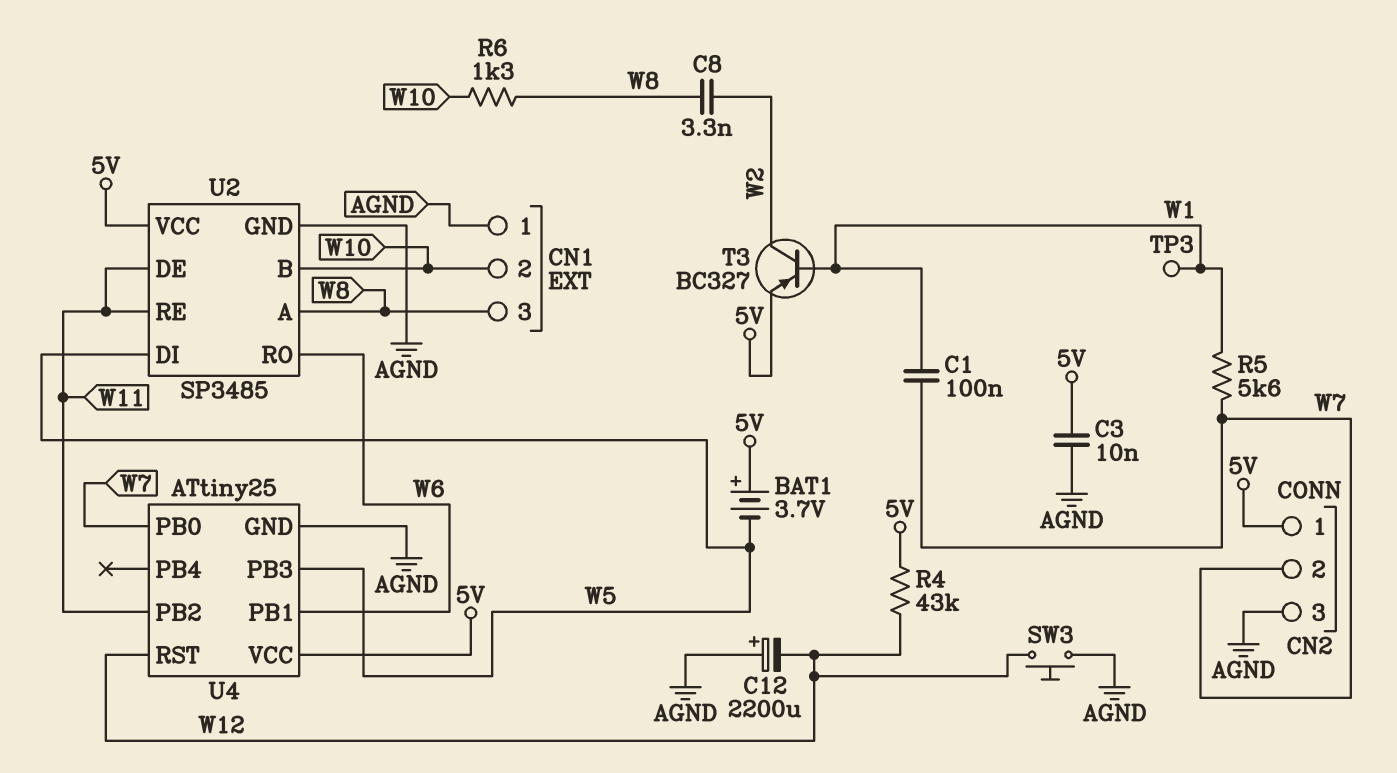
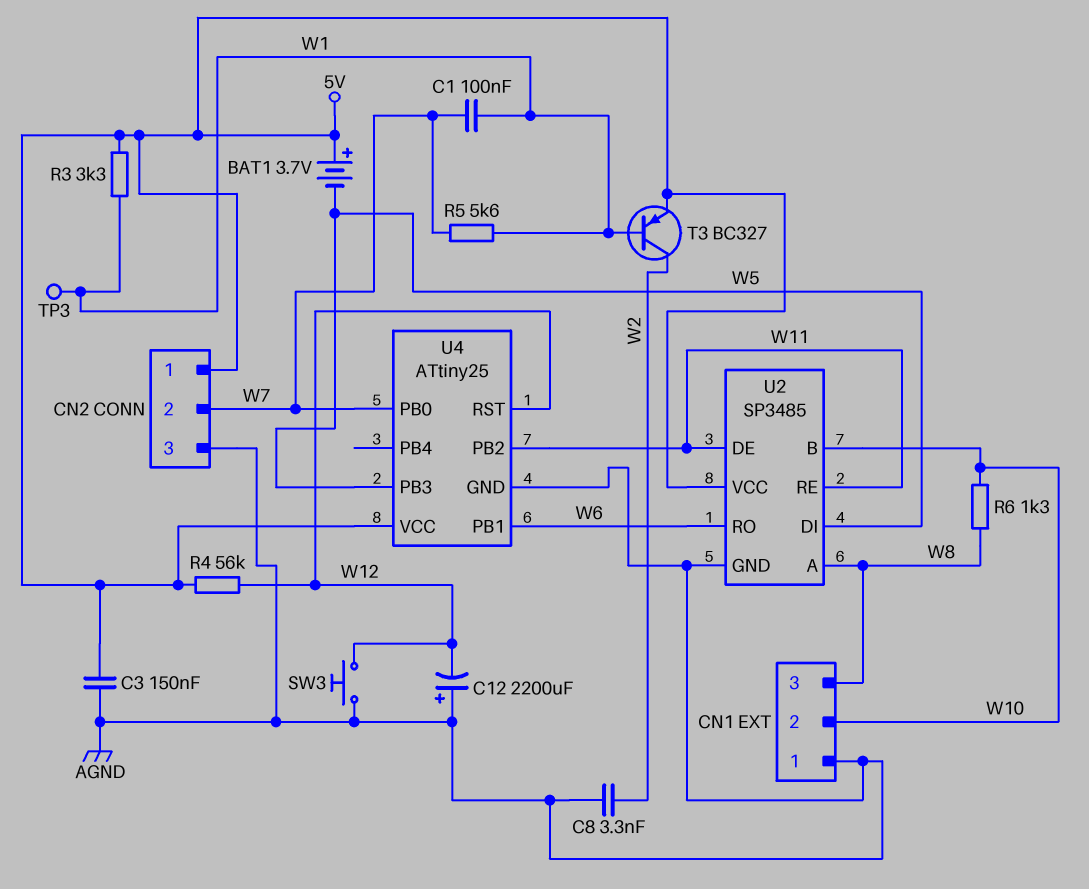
C3: 10nF (5V, AGND) -> 150nF (5V, AGND)
C8: 3.3nF (W2, W8) -> 3.3nF (AGND, W2)
R3: none -> 3.3k (5V, W1)
R4: 43k (5V, W12) -> 56k (5V, W12)

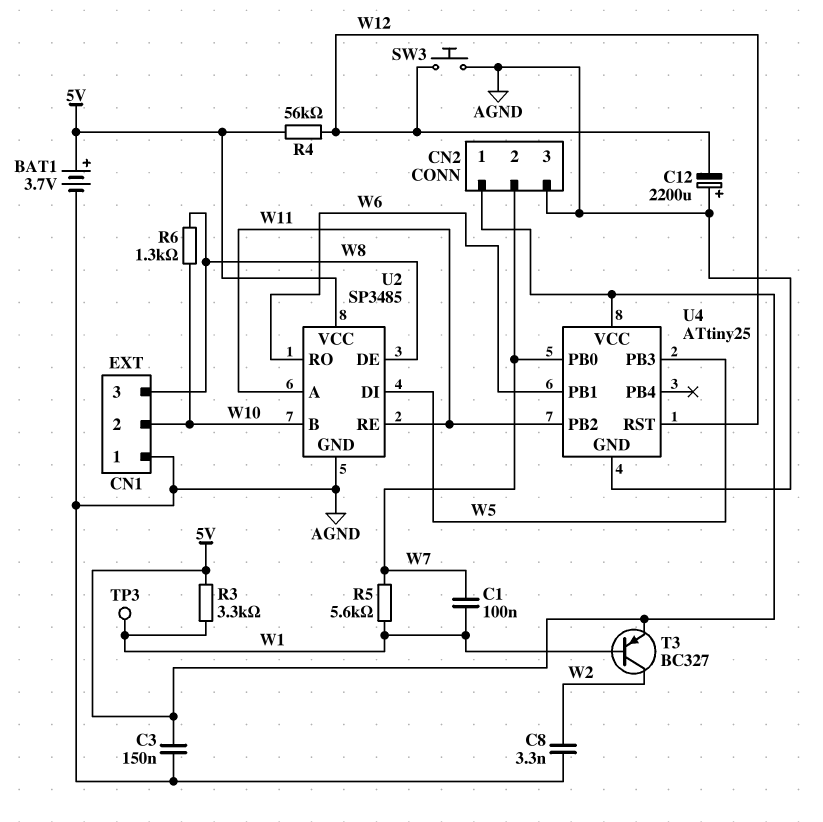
BAT1: 3.7V (plus 5V, minus W5) -> 3.7V (plus 5V, minus AGND)
U2 pin A: W8 -> W11
U2 pin DE: W11 -> W8

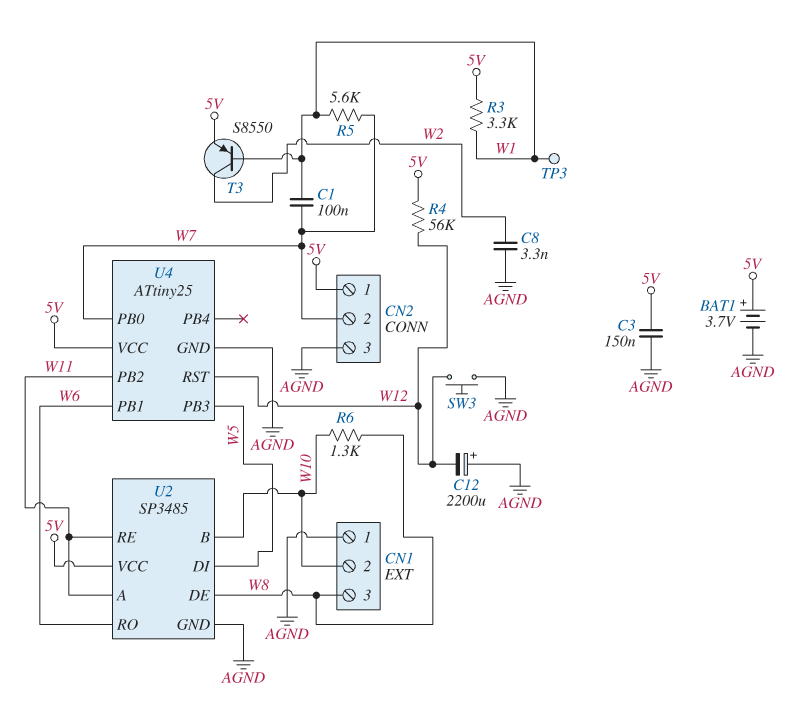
T3: PNP BC327 (B W1, C W2, E 5V) -> PNP S8550 (B W1, C W2, E 5V)

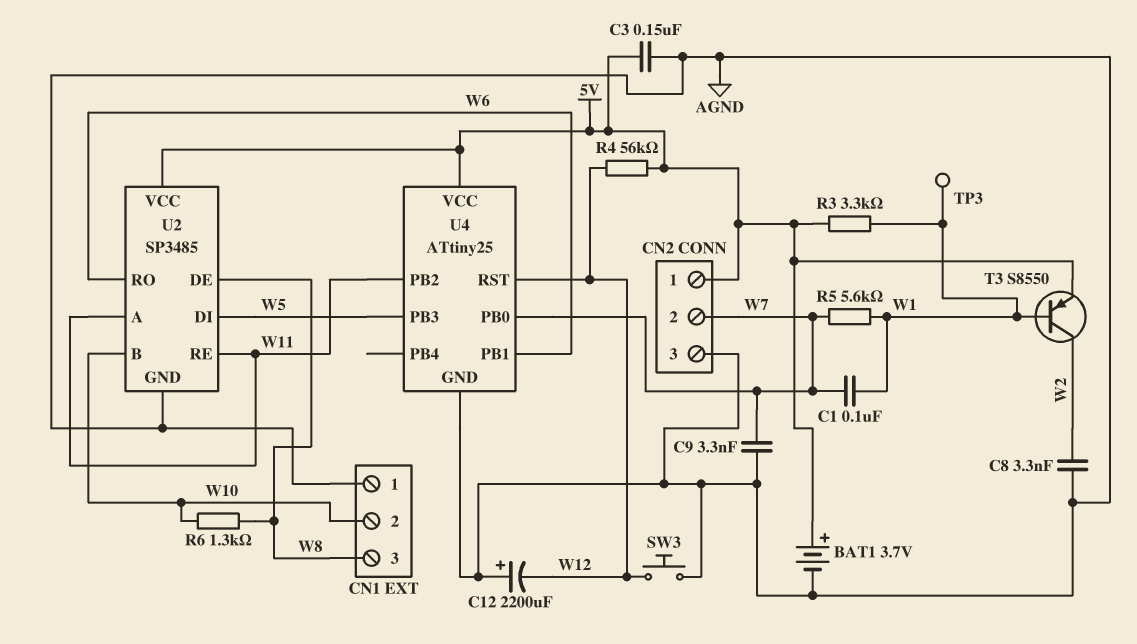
C9: none -> 3.3nF (AGND, W7)

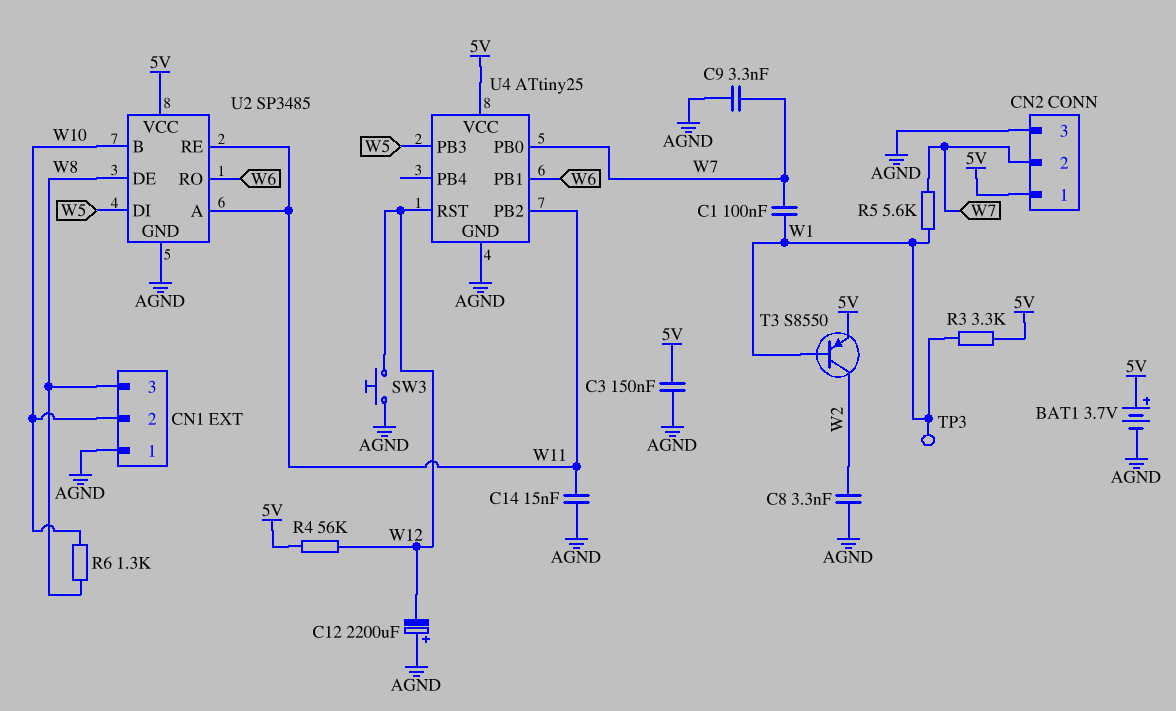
C14: none -> 15nF (AGND, W11)

